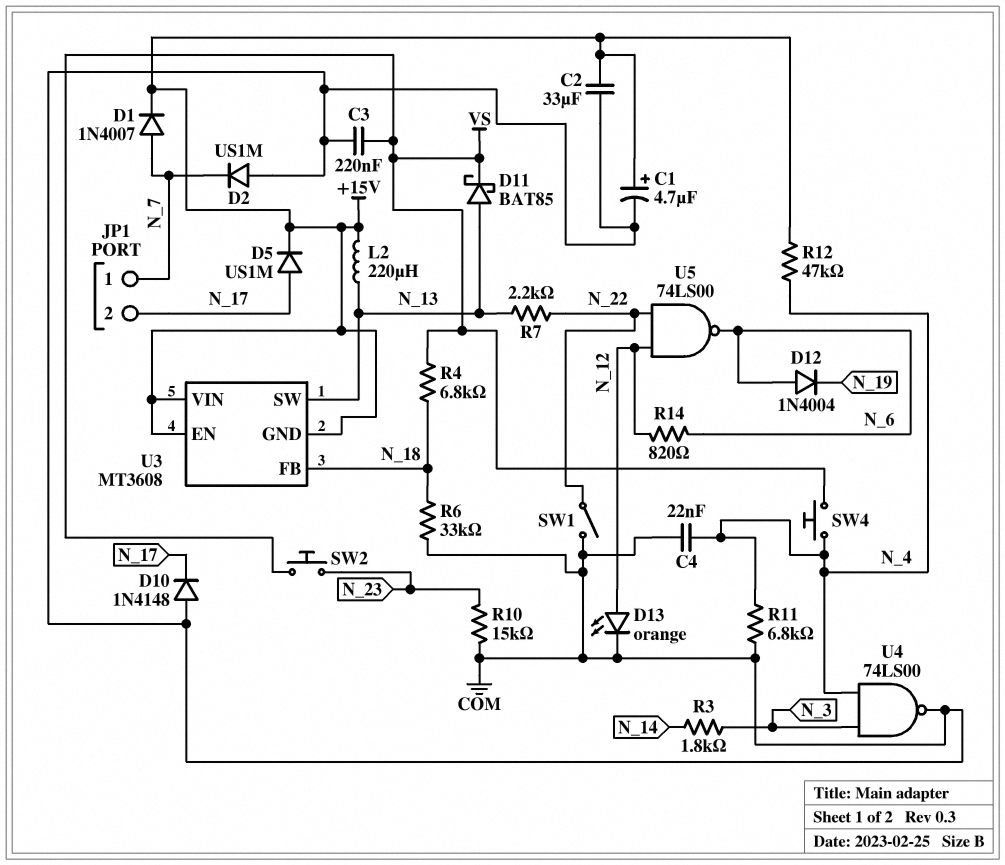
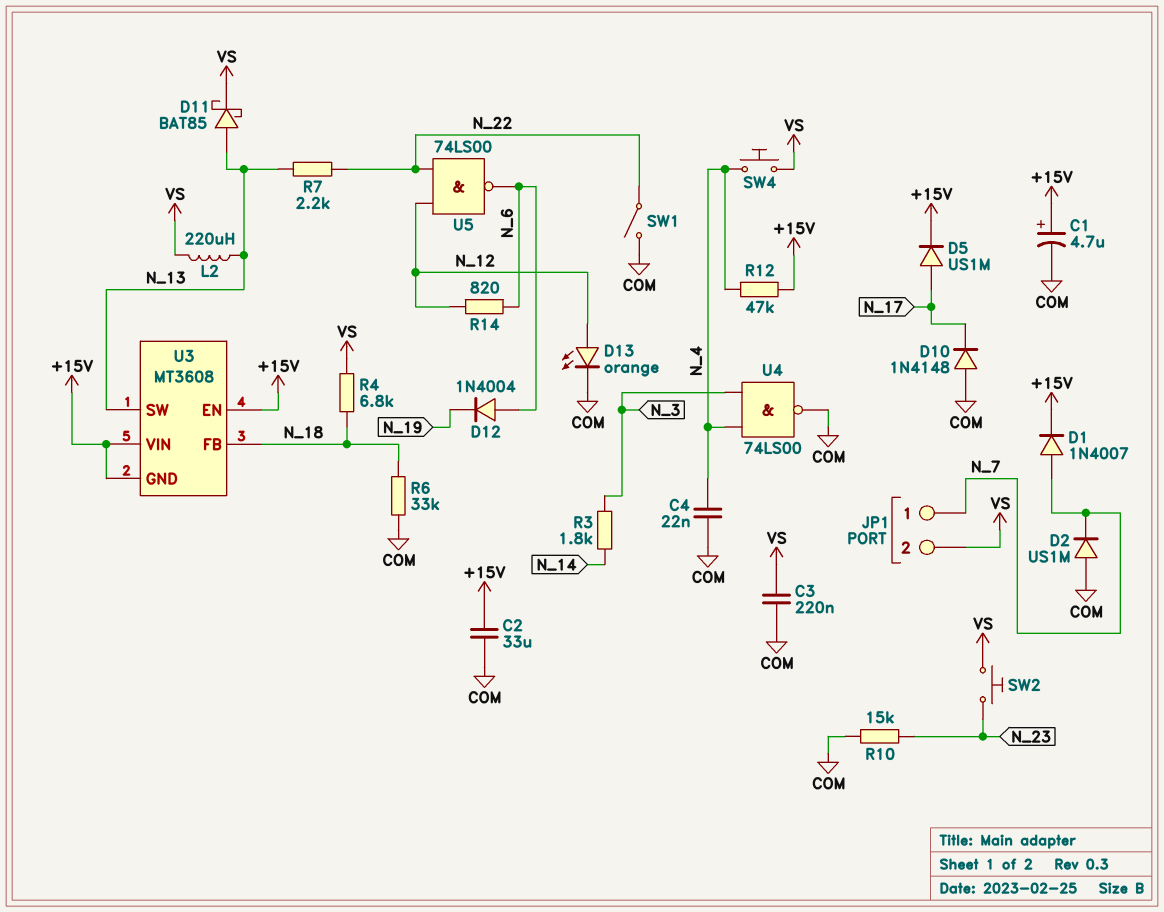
JP1 pin 2: N_17 -> VS
L2: 220uH (+15V, N_13) -> 220uH (N_13, VS)
R11: 6.8k (COM, N_4) -> none

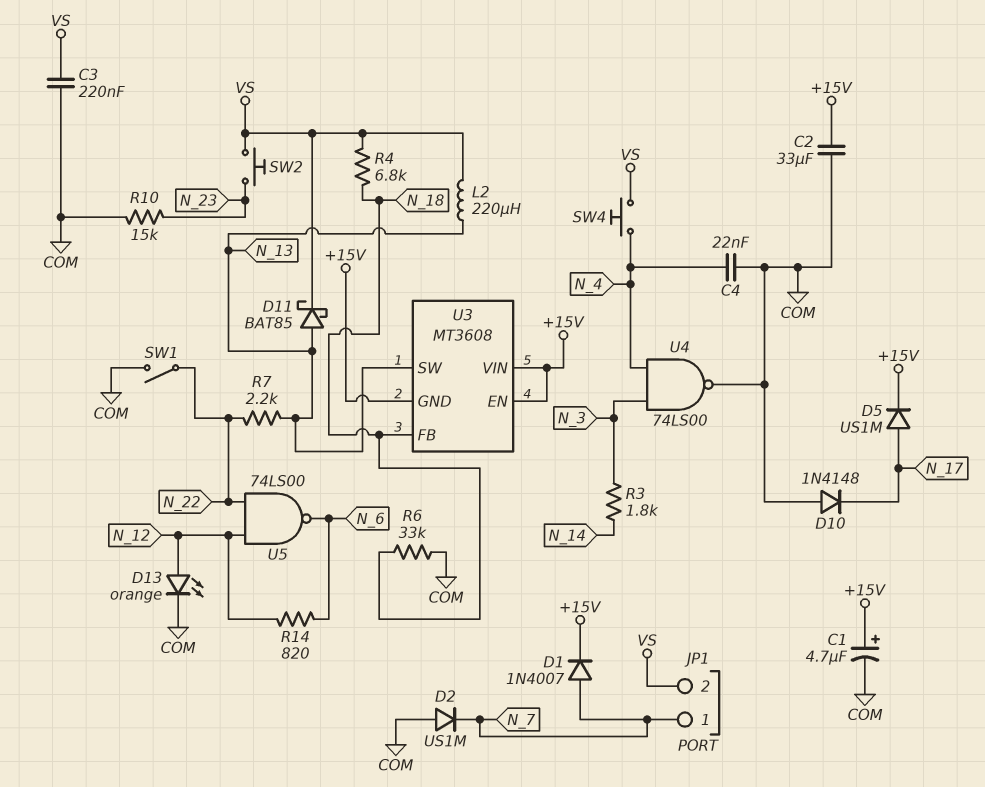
D12: diode 1N4004 (A N_6, K N_19) -> none
R12: 47k (+15V, N_4) -> none

